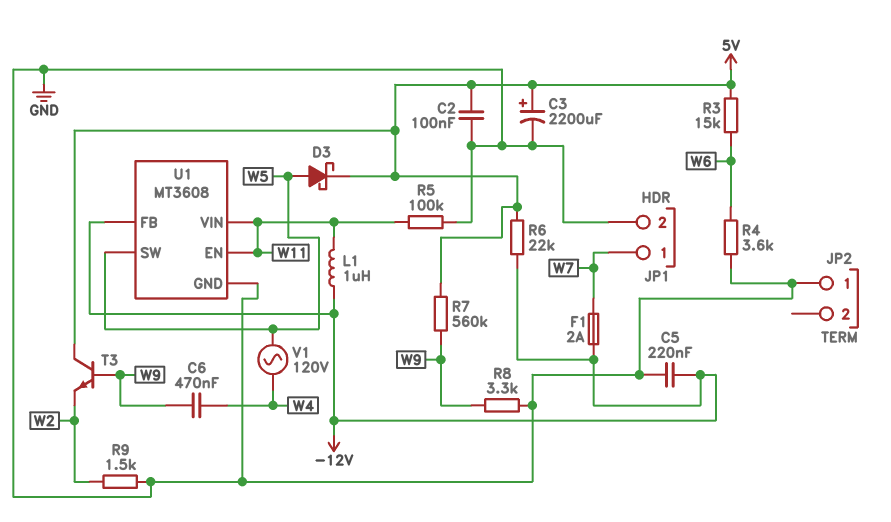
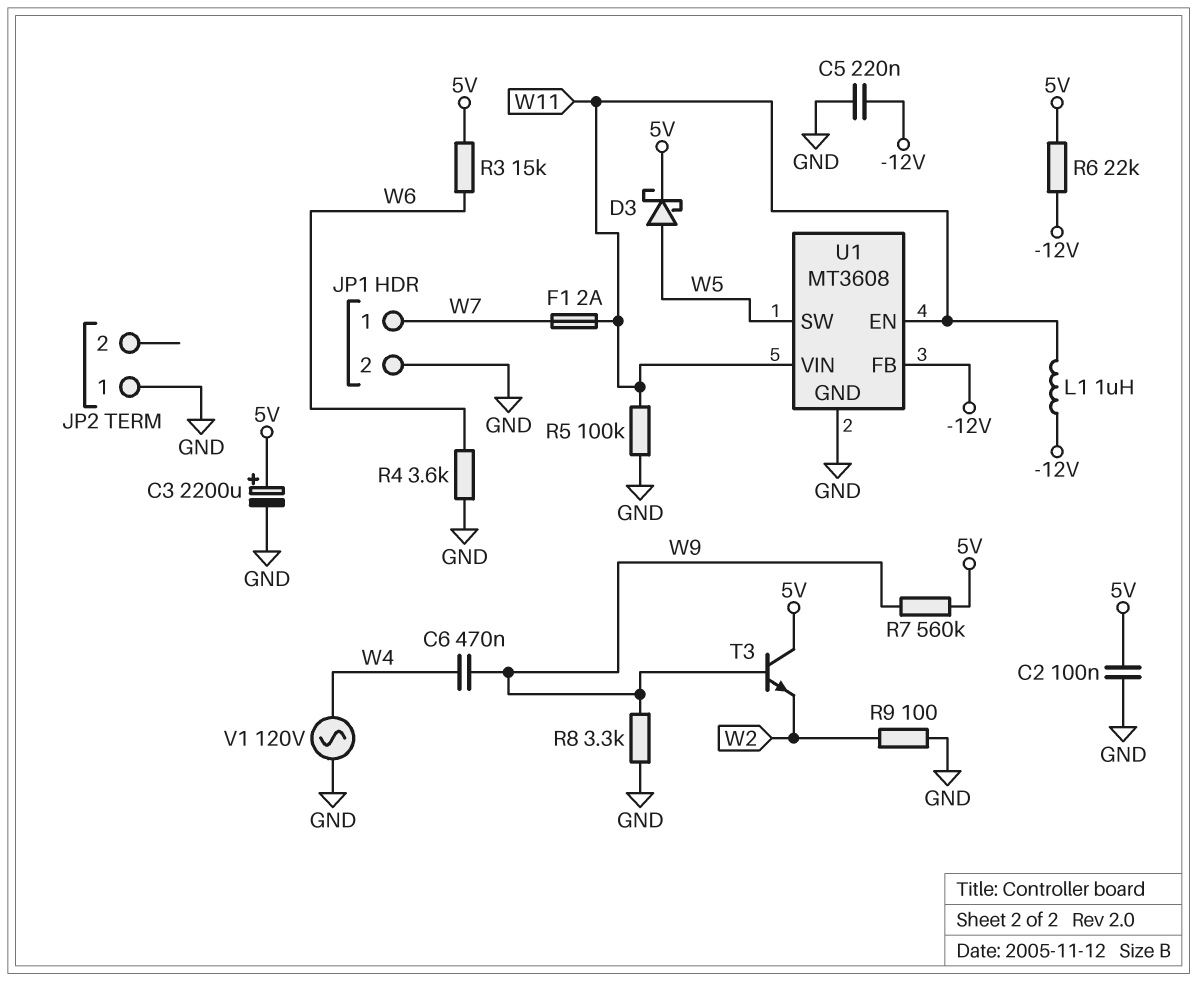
F1: 2A (-12V, W7) -> 2A (W7, W11)
R9: 1.5k (GND, W2) -> 100 (GND, W2)
V1: AC 120V (W4, W5) -> AC 120V (GND, W4)

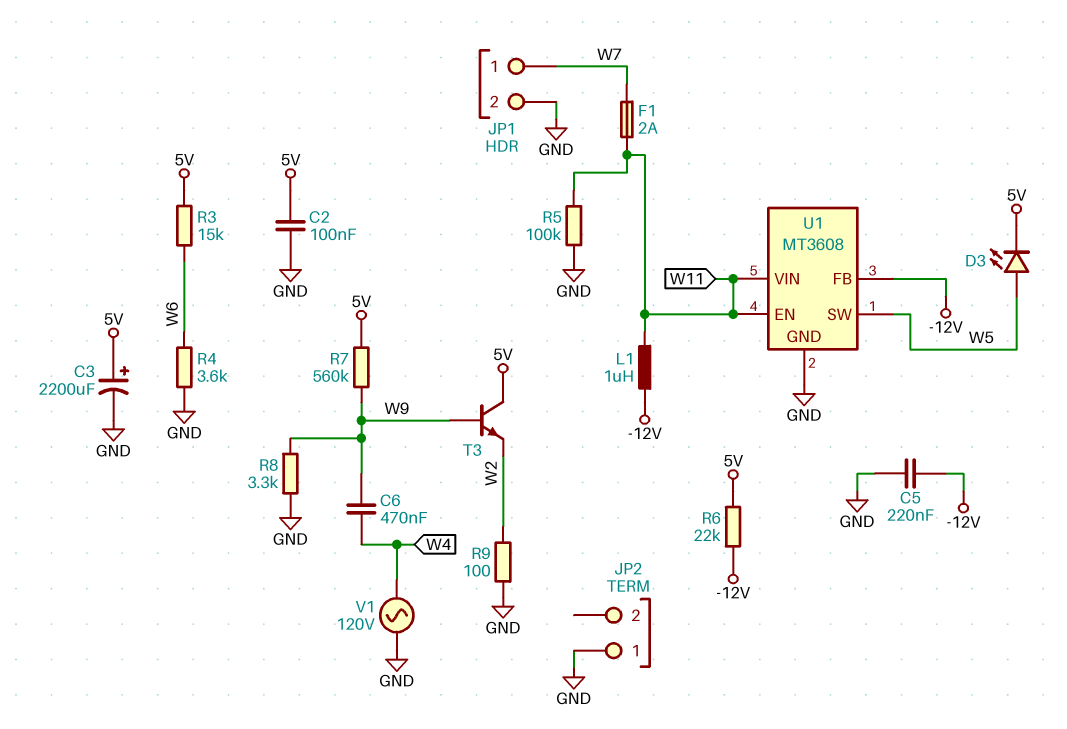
D3: schottky (A W5, K 5V) -> LED (A W5, K 5V)

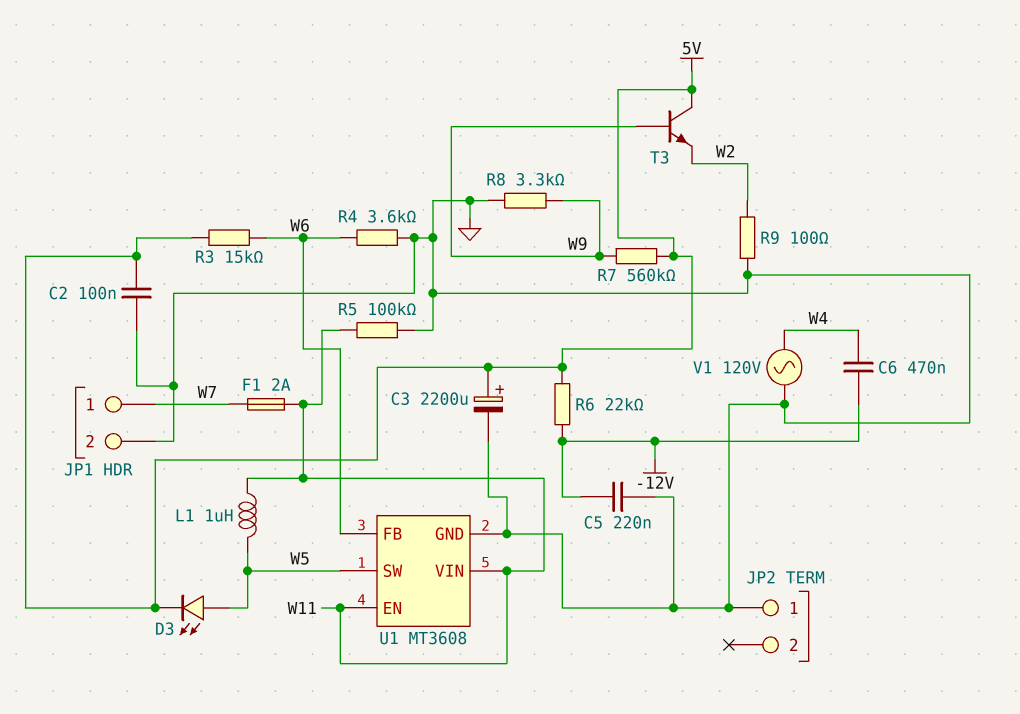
C6: 470nF (W4, W9) -> 470nF (-12V, W4)
L1: 1uH (-12V, W11) -> 1uH (W5, W11)
U1 pin FB: -12V -> W6

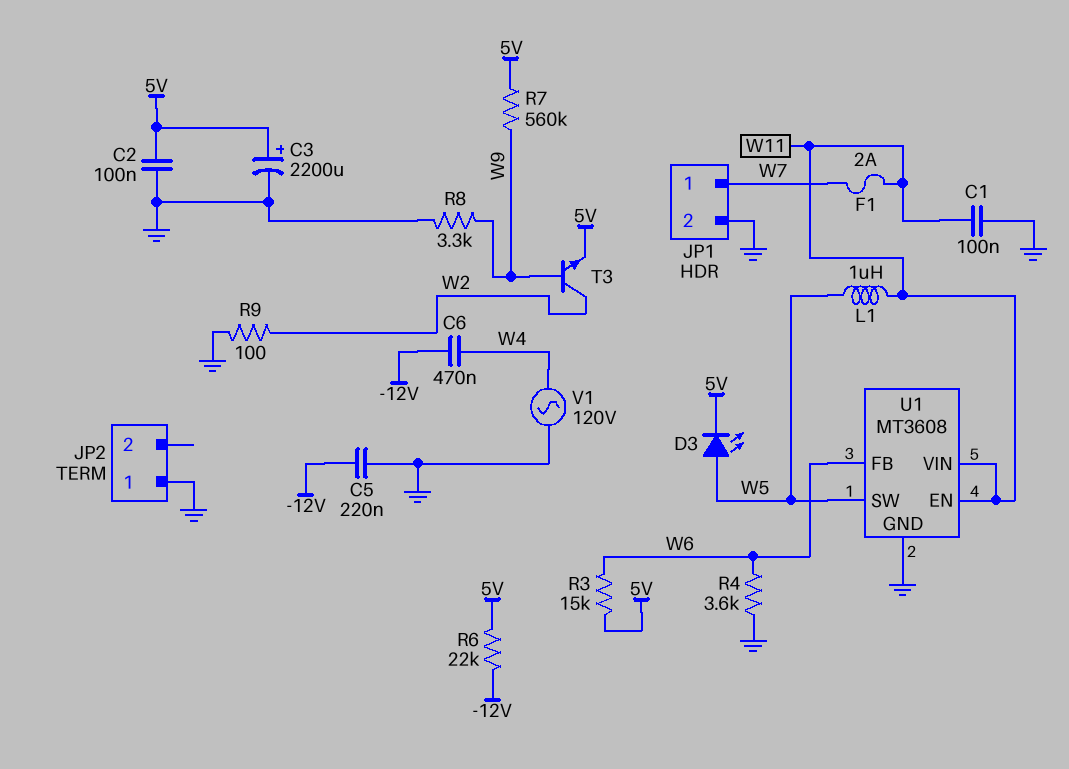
C1: none -> 100nF (GND, W11)
R5: 100k (GND, W11) -> none
T3: NPN (B W9, C 5V, E W2) -> NPN (B W9, C W2, E 5V)

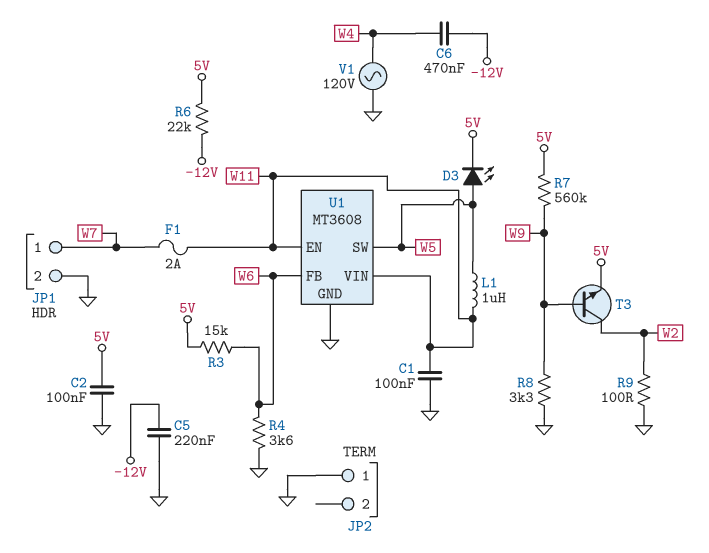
C3: 2200uF (plus 5V, minus GND) -> none

